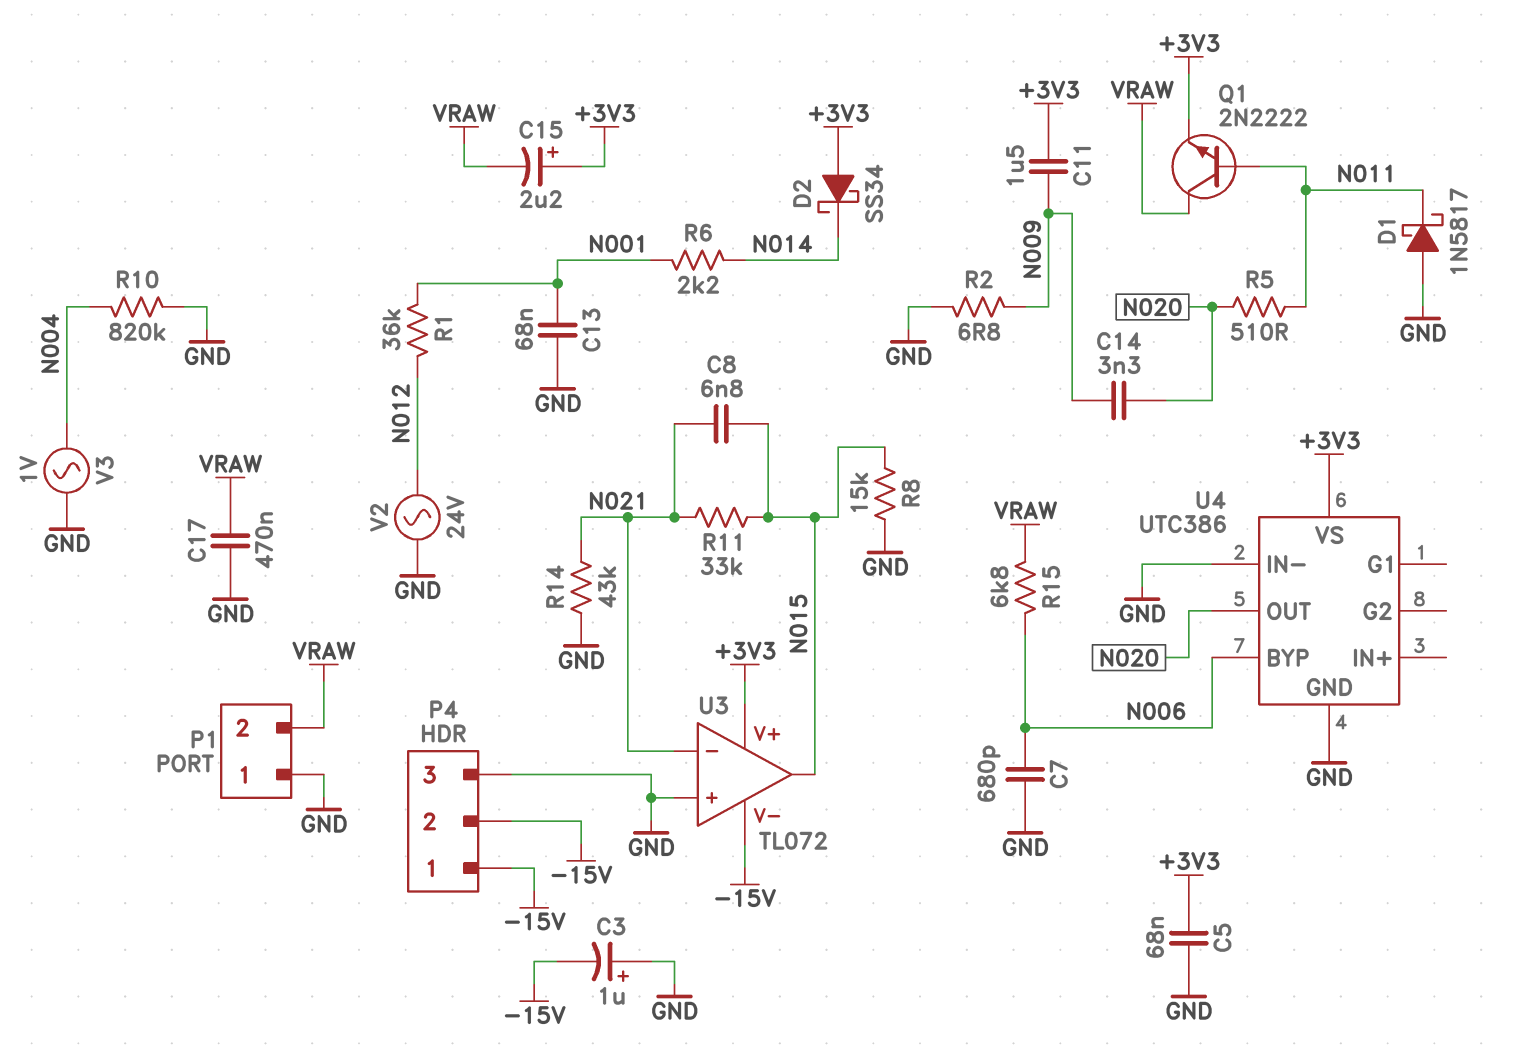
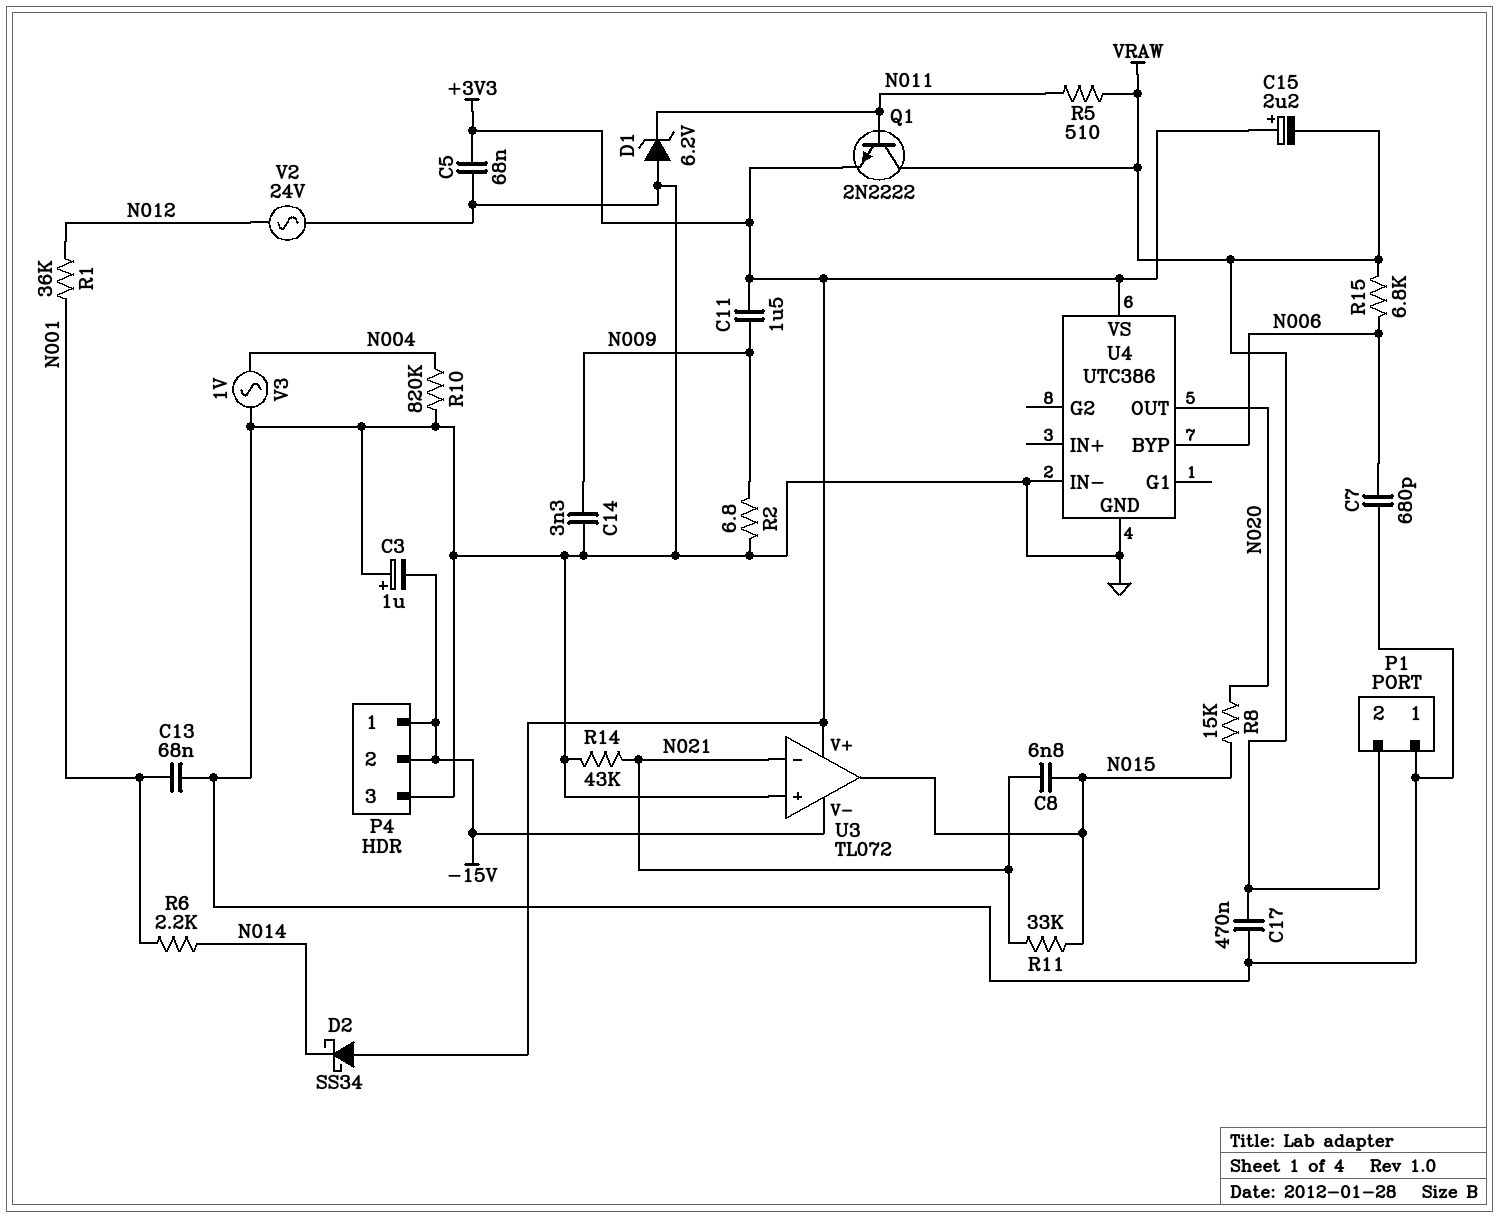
C14: 3.3nF (N009, N020) -> 3.3nF (GND, N009)
D1: schottky 1N5817 (A GND, K N011) -> zener 6.2V (A GND, K N011)
R5: 510 (N011, N020) -> 510 (N011, VRAW)
R8: 15k (GND, N015) -> 15k (N015, N020)

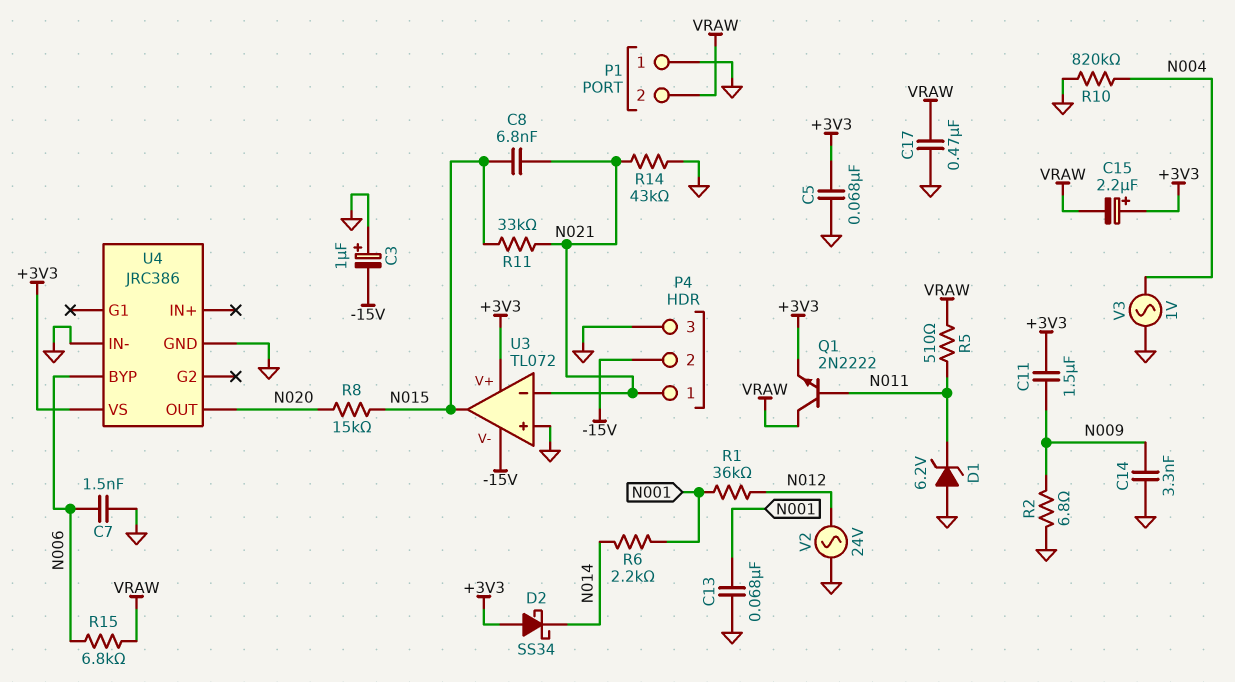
C7: 680pF (GND, N006) -> 1.5nF (GND, N006)
P4 pin 1: -15V -> N021
U4: UTC386 -> JRC386

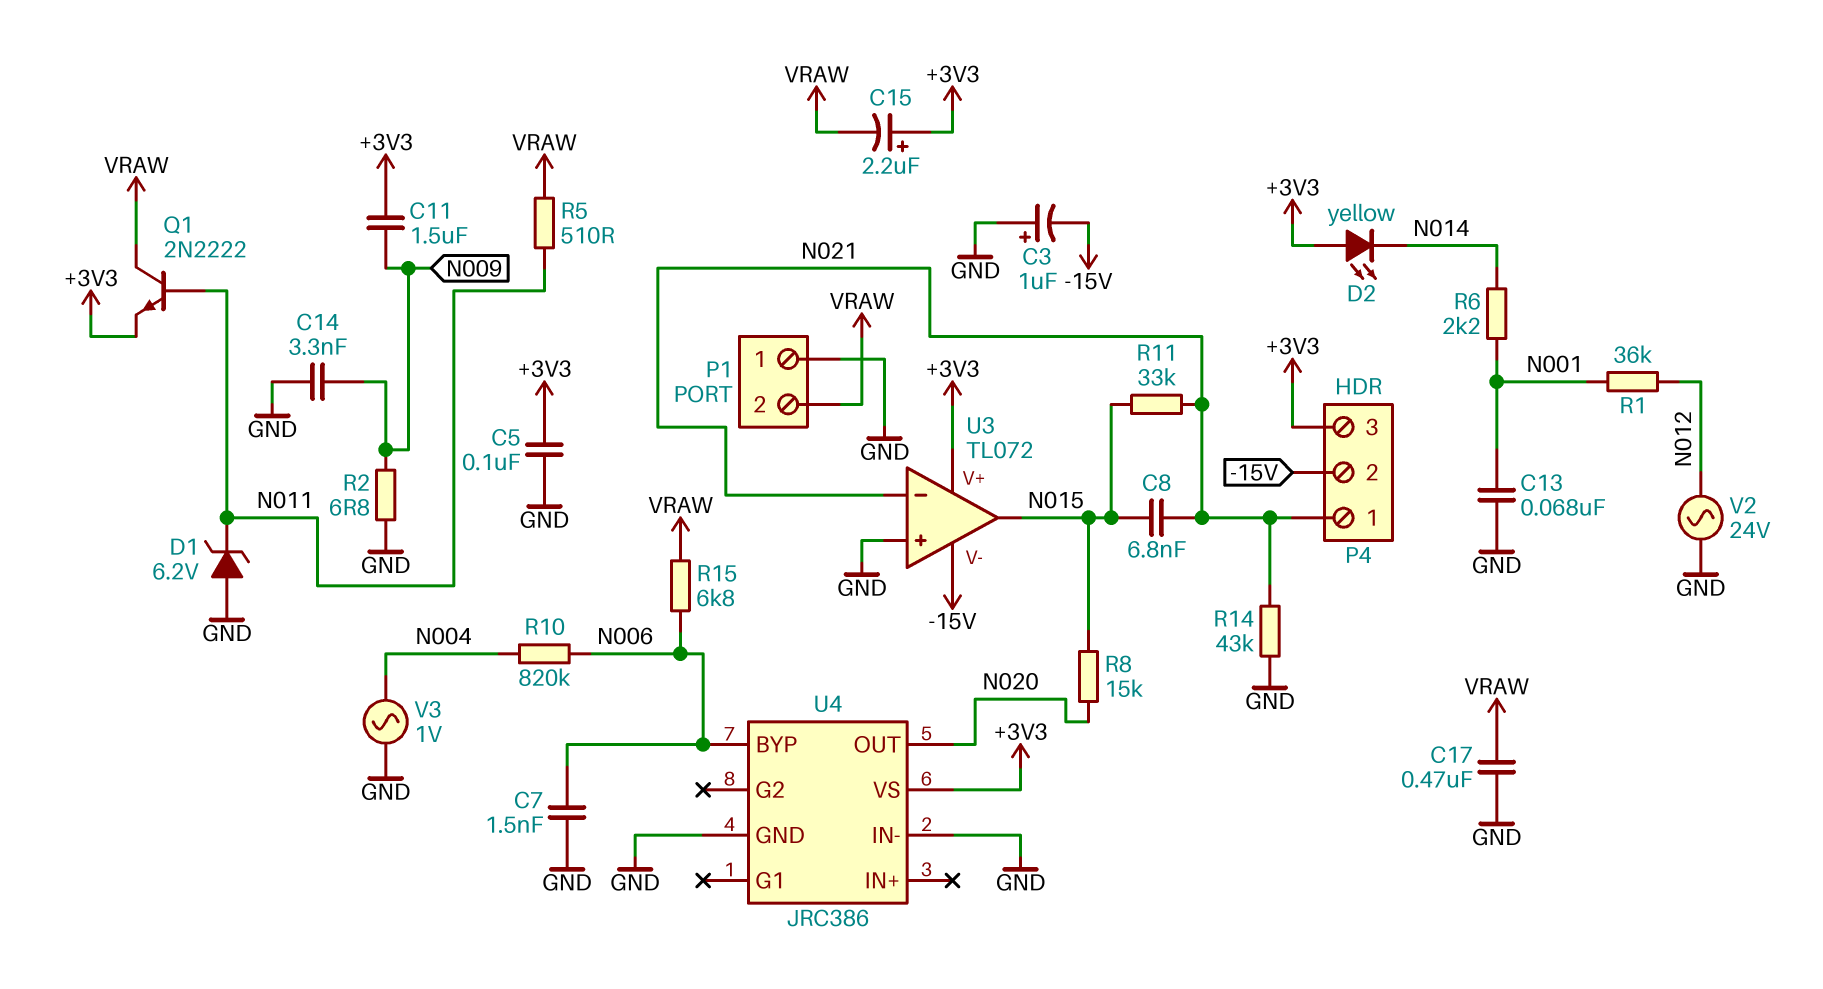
C5: 68nF (+3V3, GND) -> 100nF (+3V3, GND)
D2: schottky SS34 (A +3V3, K N014) -> LED yellow (A +3V3, K N014)
P4 pin 3: GND -> +3V3
R10: 820k (GND, N004) -> 820k (N004, N006)

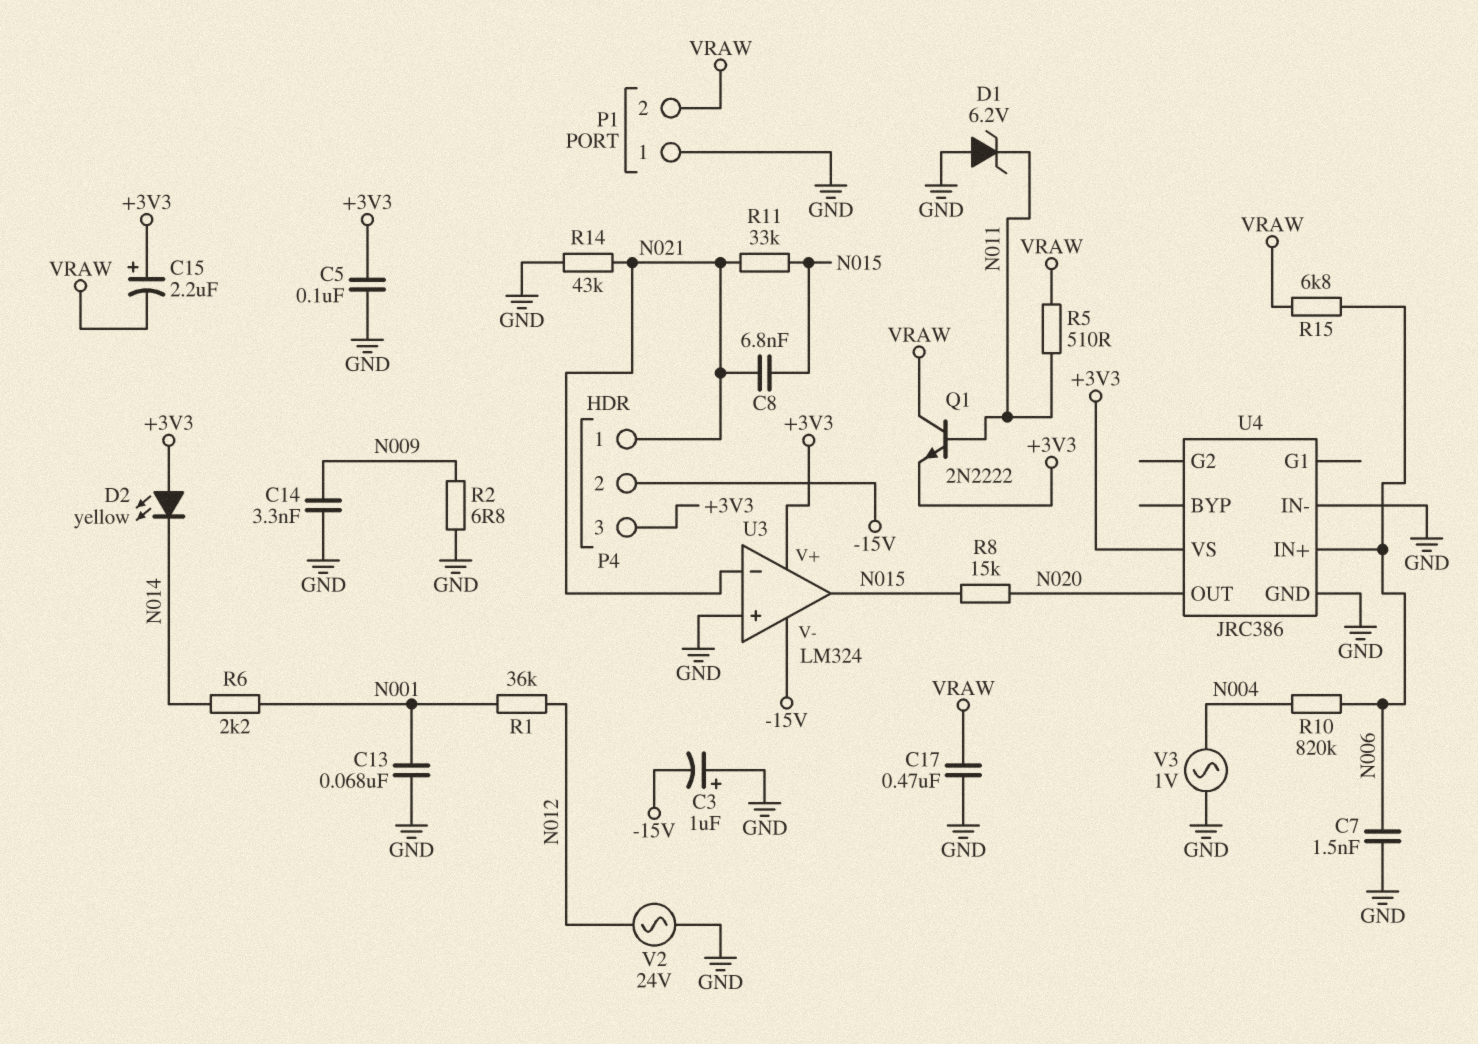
C11: 1.5uF (+3V3, N009) -> none
U3: TL072 -> LM324
U4 pin BYP: N006 -> none
U4 pin IN+: none -> N006

